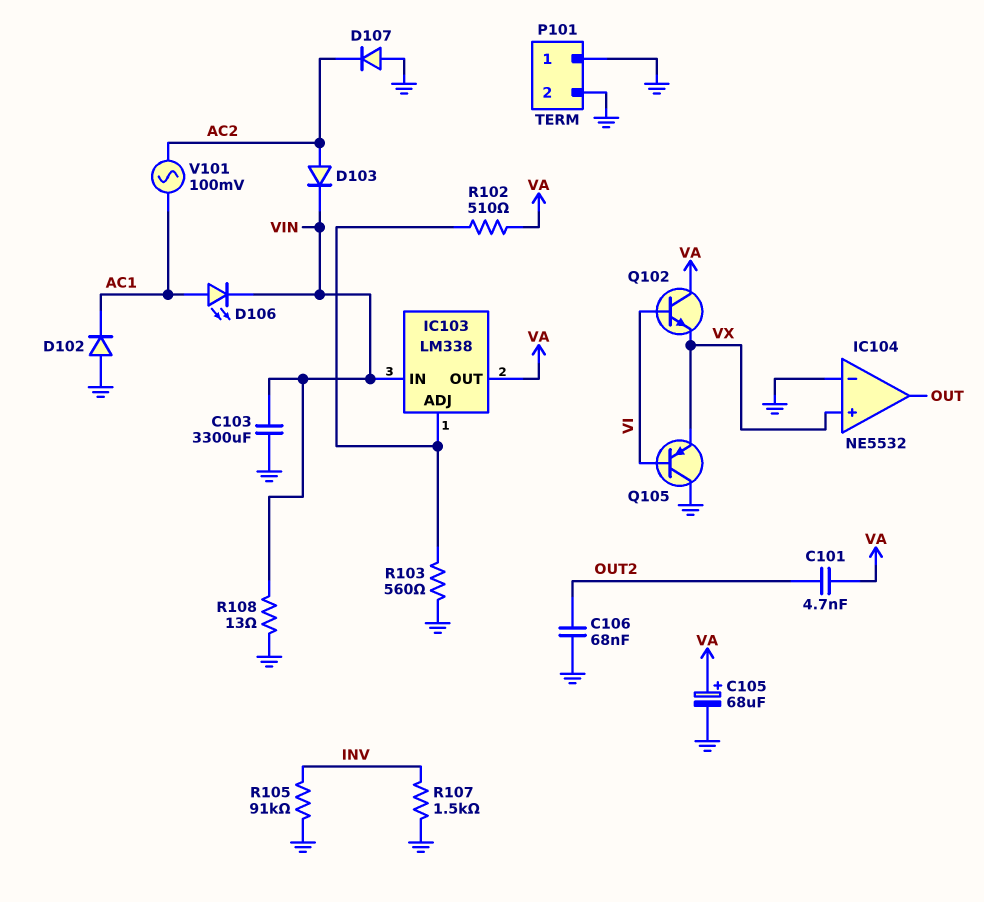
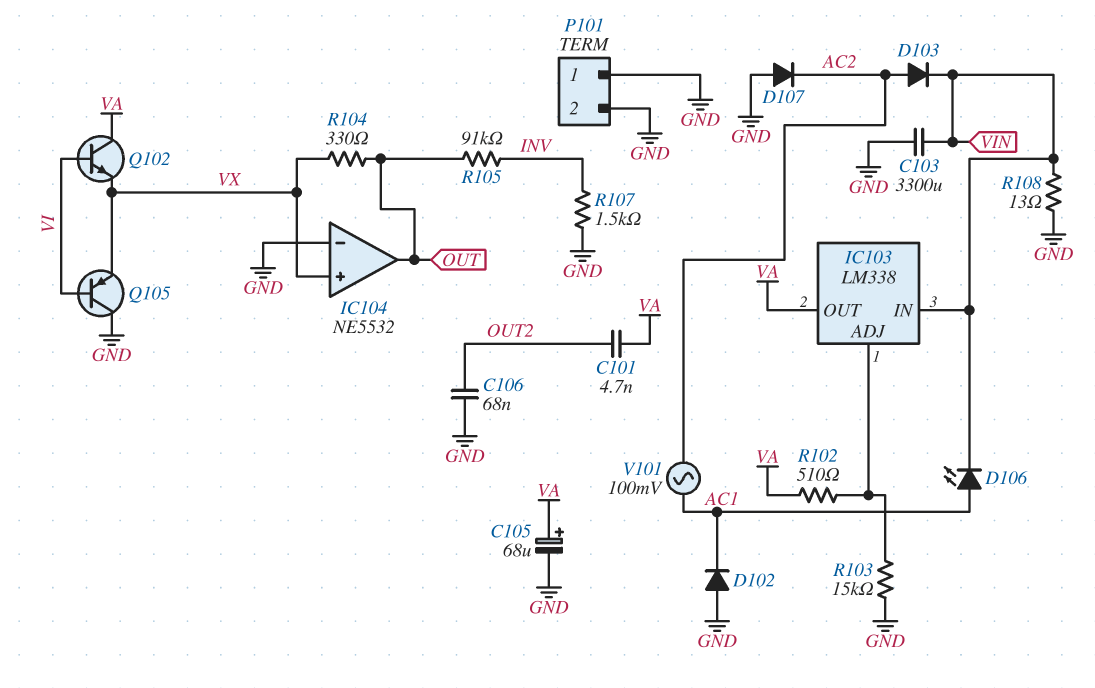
R103: 560 (GND, IC103/ADJ) -> 15k (GND, IC103/ADJ)
R104: none -> 330 (OUT, VX)
R105: 91k (GND, INV) -> 91k (INV, OUT)

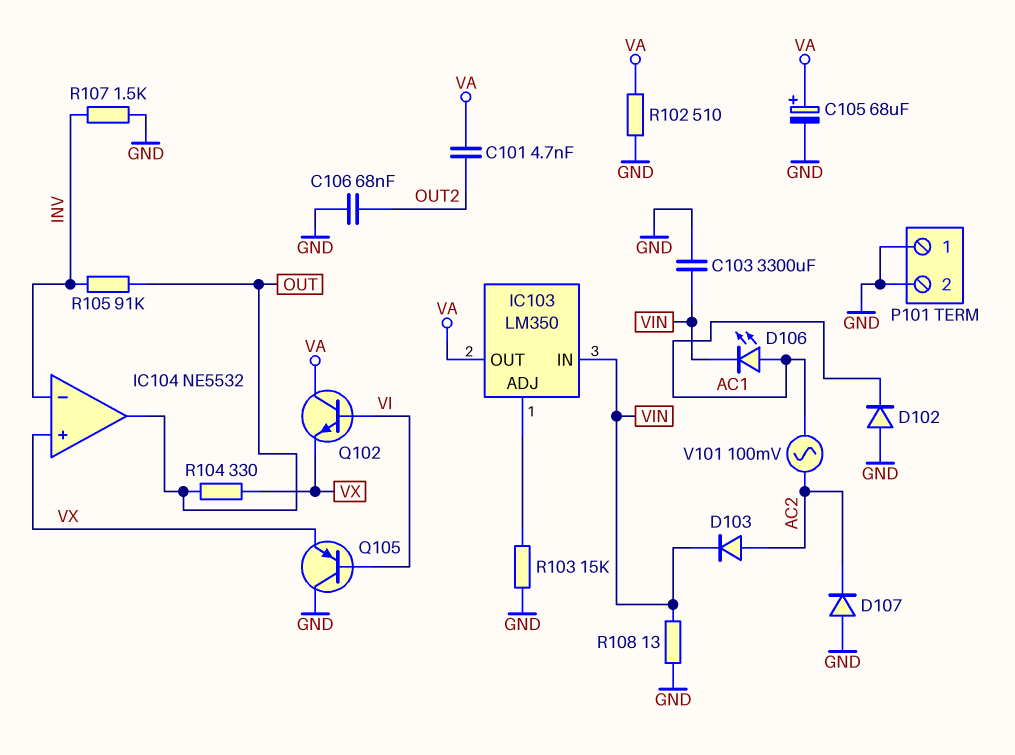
IC103: LM338 -> LM350
IC104 pin in-: GND -> INV
R102: 510 (IC103/ADJ, VA) -> 510 (GND, VA)

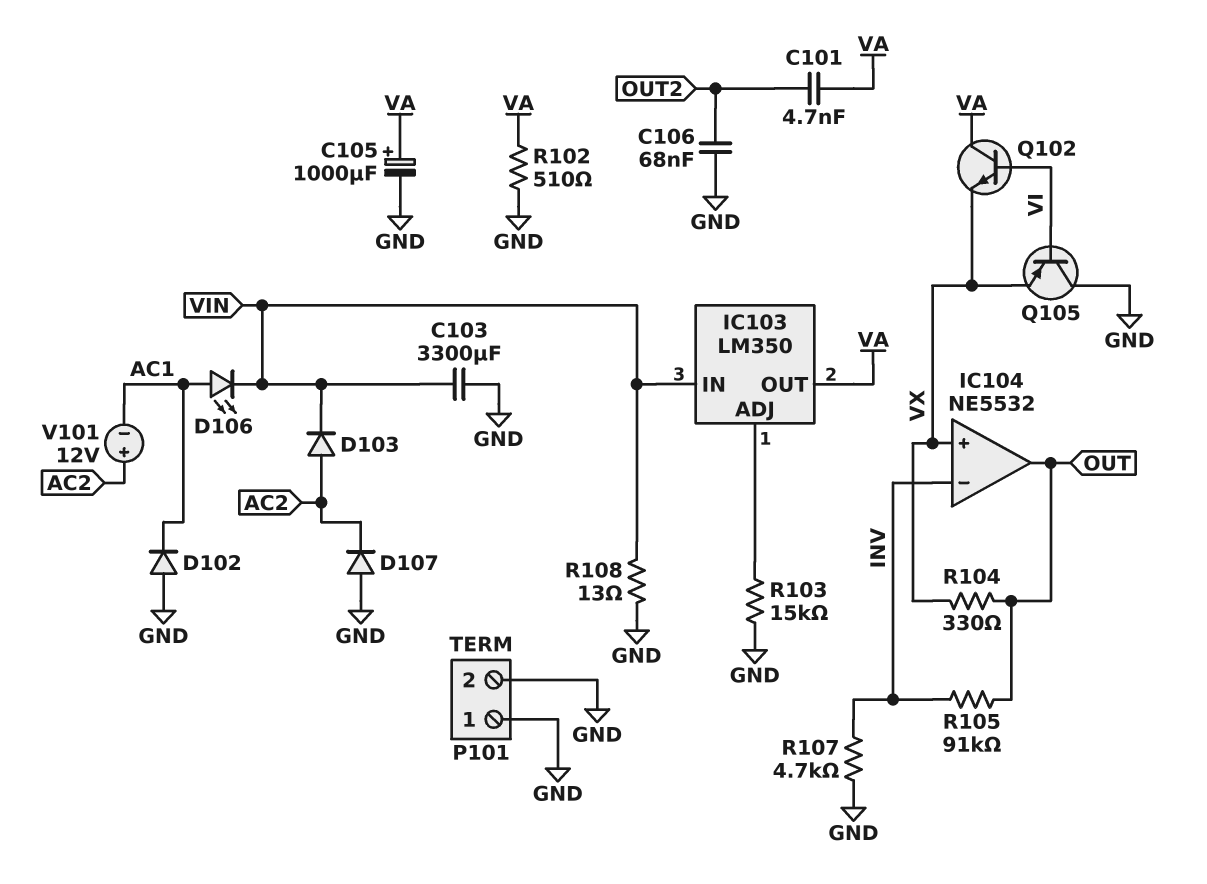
C105: 68uF (plus VA, minus GND) -> 1000uF (plus VA, minus GND)
R107: 1.5k (GND, INV) -> 4.7k (GND, INV)
V101: AC 100mV (AC1, AC2) -> 12V (plus AC2, minus AC1)

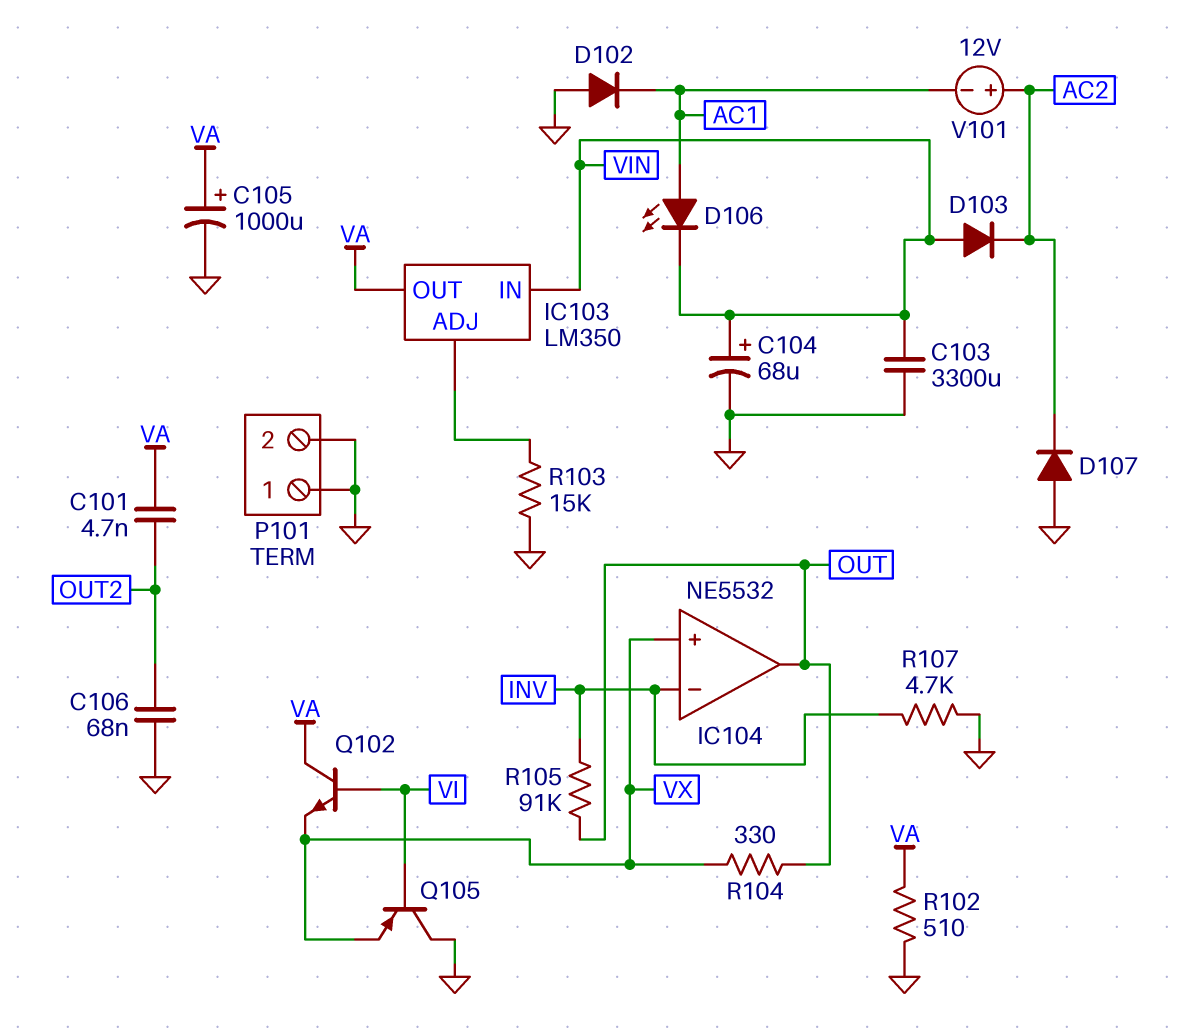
C104: none -> 68uF (plus VIN, minus GND)
D103: diode (A AC2, K VIN) -> diode (A VIN, K AC2)
R108: 13 (GND, VIN) -> none

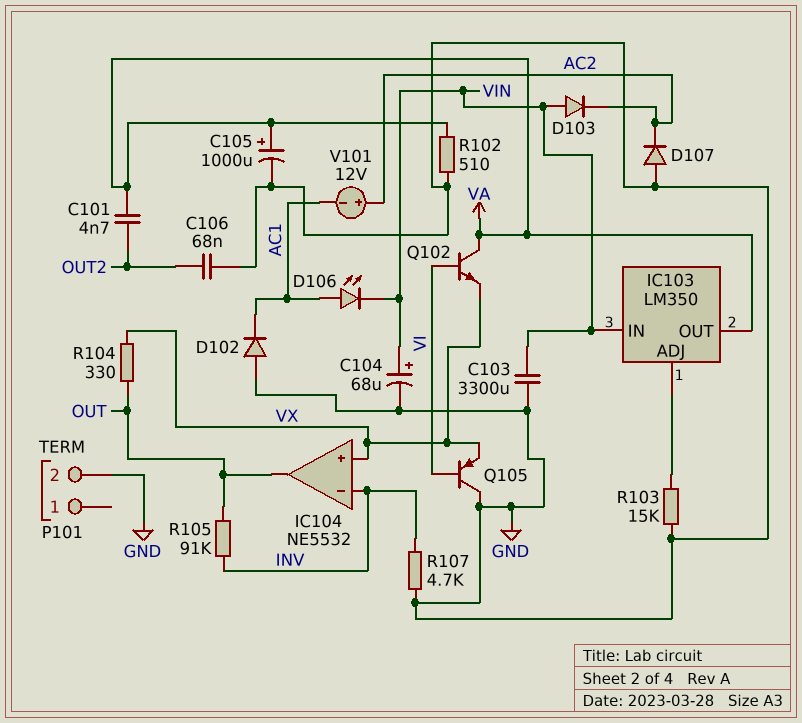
P101 pin 1: GND -> none

